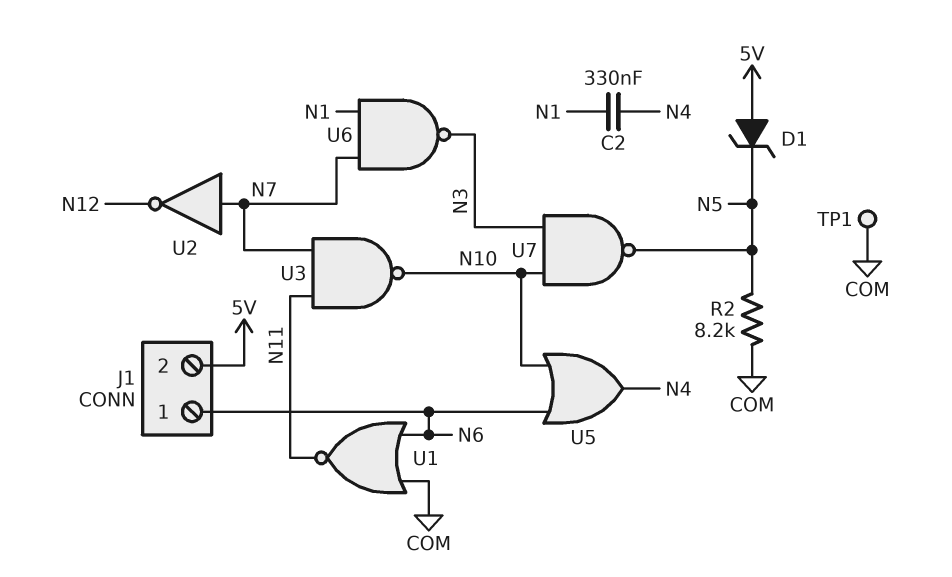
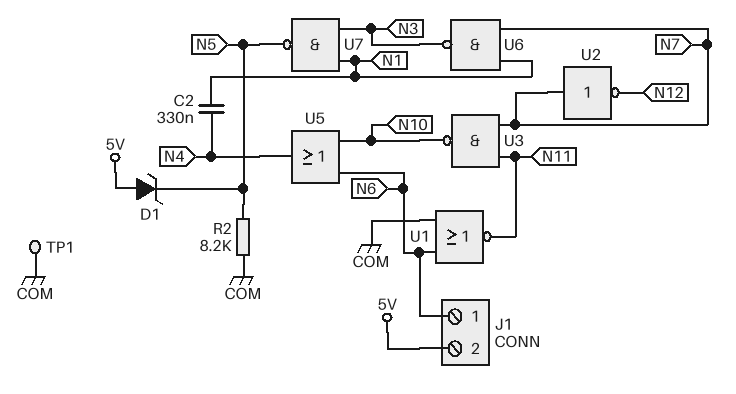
U7: NAND (in N3, in N10, out N5) -> NAND (in N1, in N3, out N5)

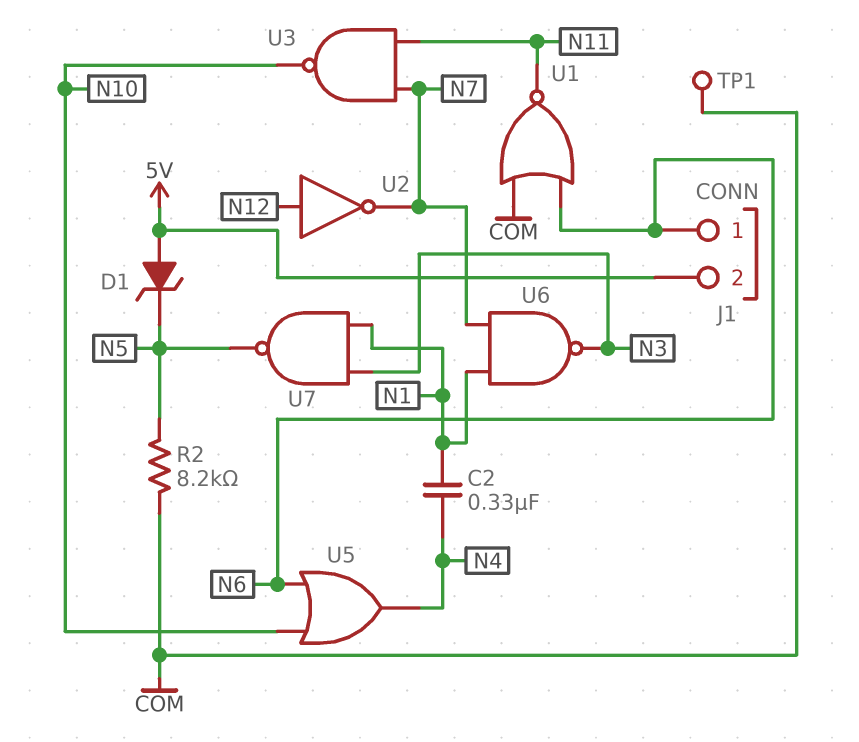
U2: NOT (in N7, out N12) -> NOT (in N12, out N7)

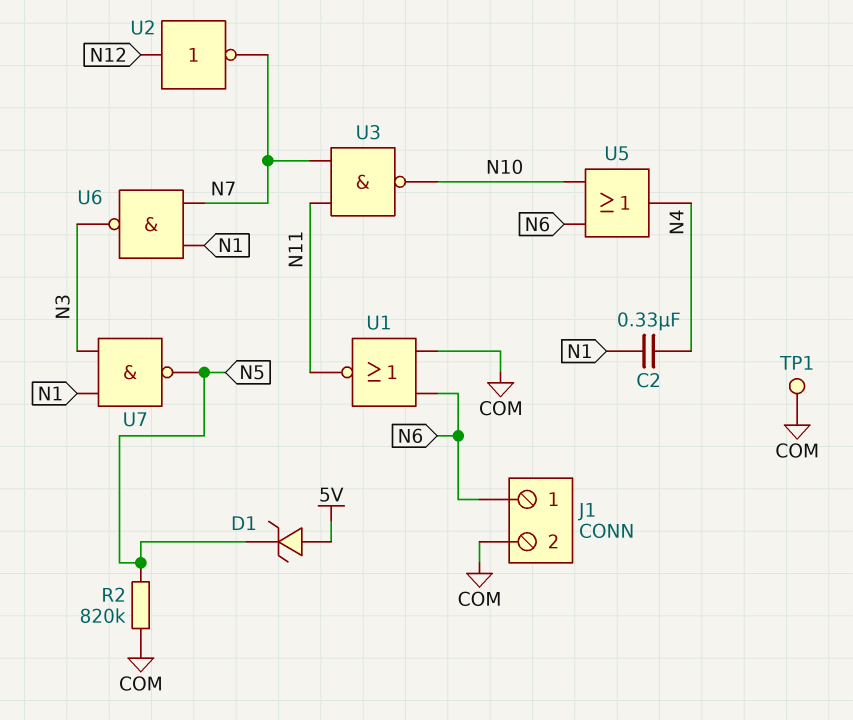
J1 pin 2: 5V -> COM
R2: 8.2k (COM, N5) -> 820k (COM, N5)

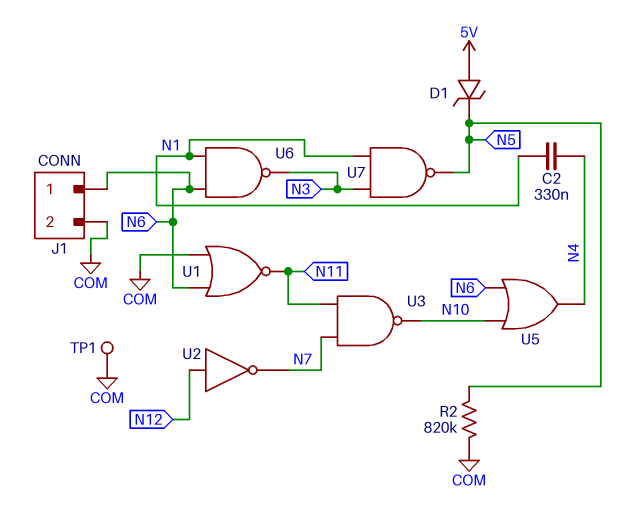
U6: NAND (in N1, in N7, out N3) -> NAND (in N1, in N6, out N3)

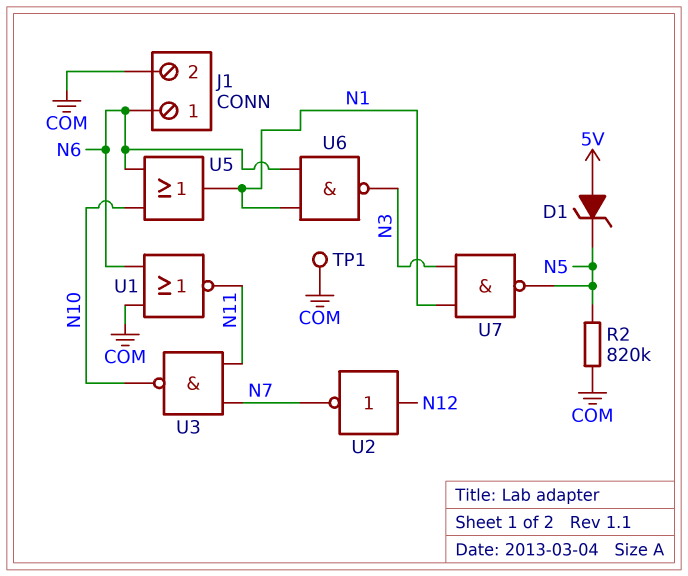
C2: 330nF (N1, N4) -> none
U5: OR (in N6, in N10, out N4) -> OR (in N6, in N10, out N1)

